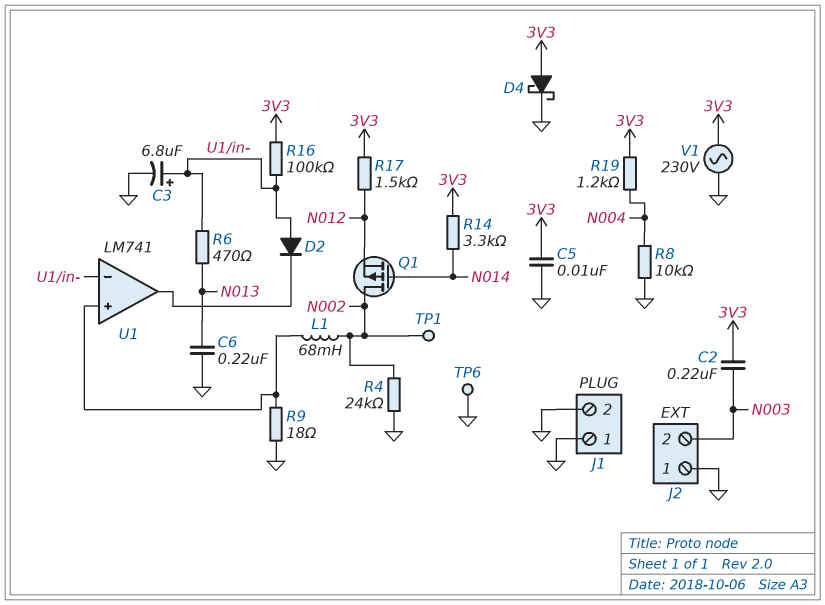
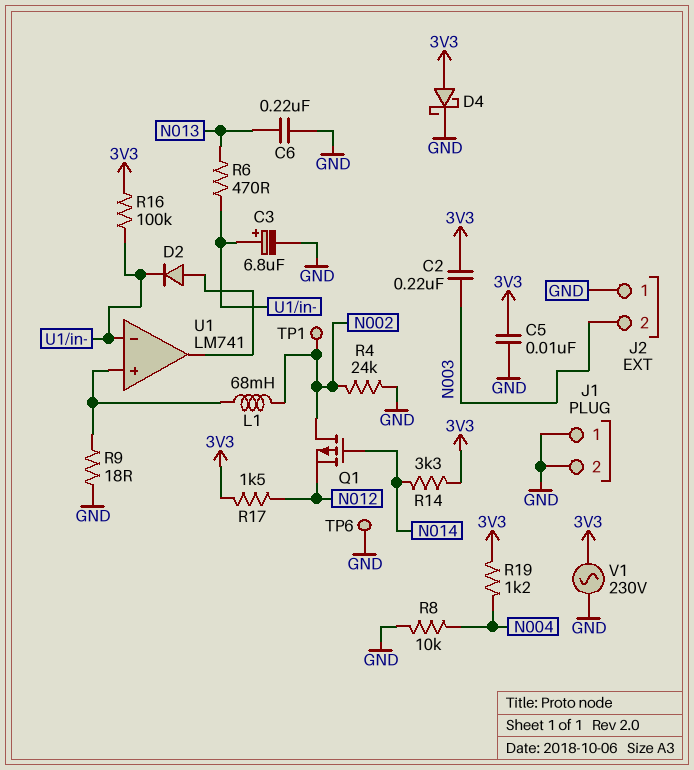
D2: diode (A U1/in-, K U1/out) -> diode (A U1/out, K U1/in-)

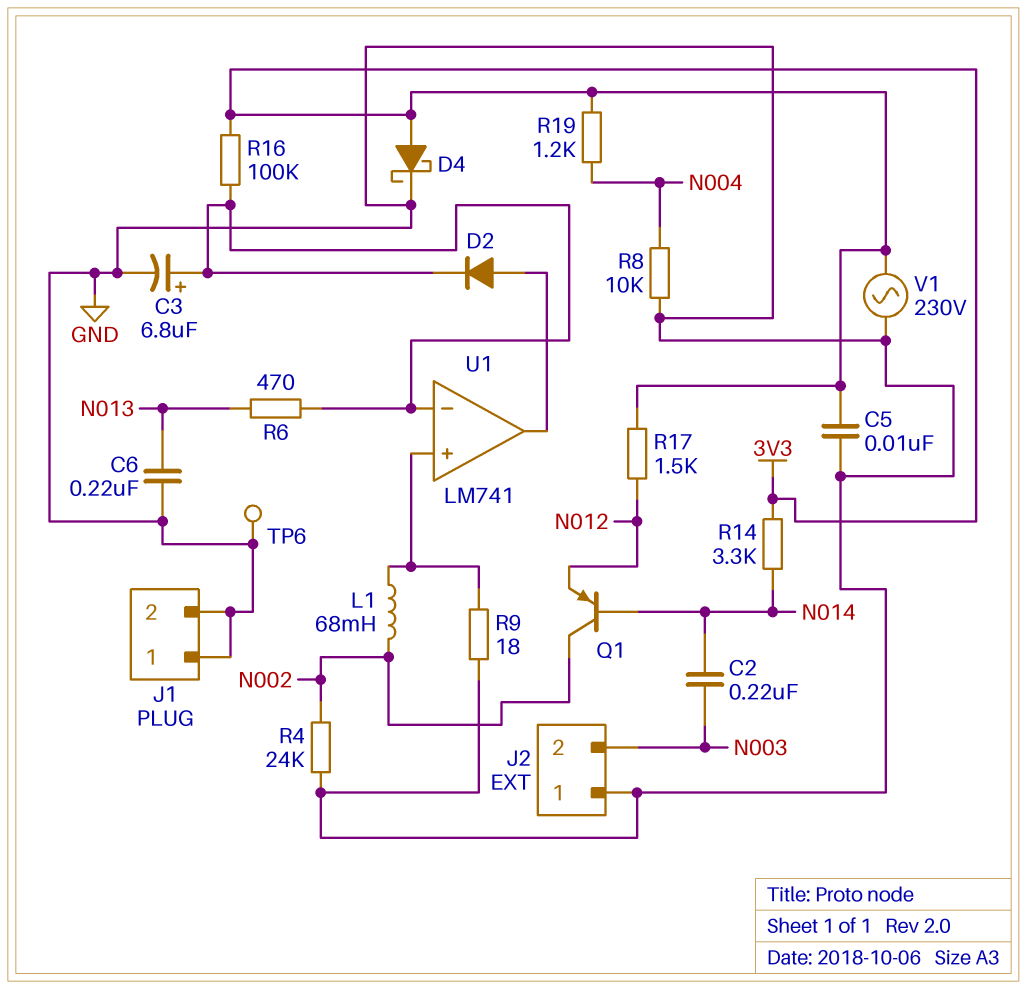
C2: 220nF (3V3, N003) -> 220nF (N003, N014)
Q1: PMOS (G N014, D N002, S N012) -> PNP (B N014, C N002, E N012)
TP1: test point (N002) -> none

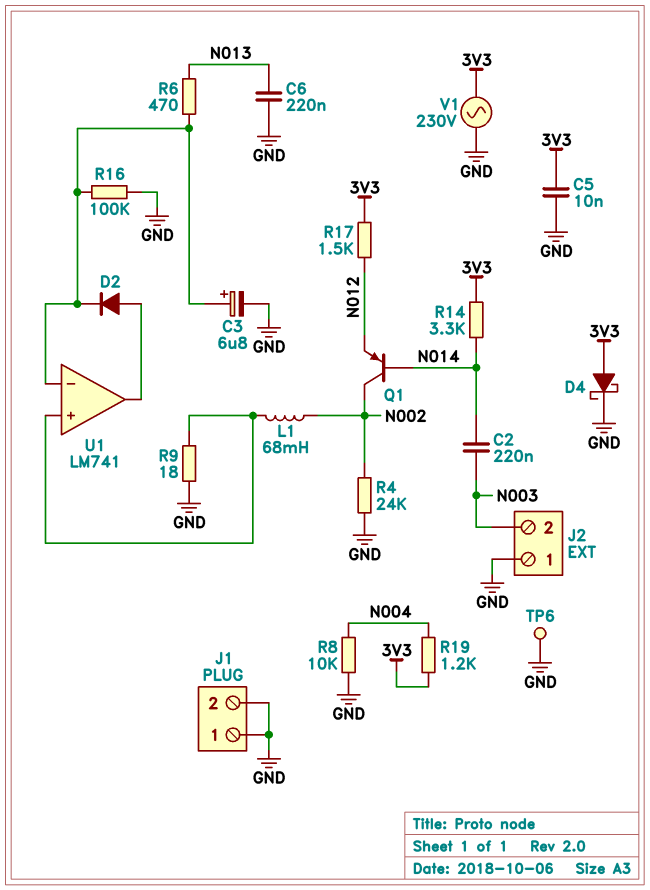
R16: 100k (3V3, U1/in-) -> 100k (GND, U1/in-)

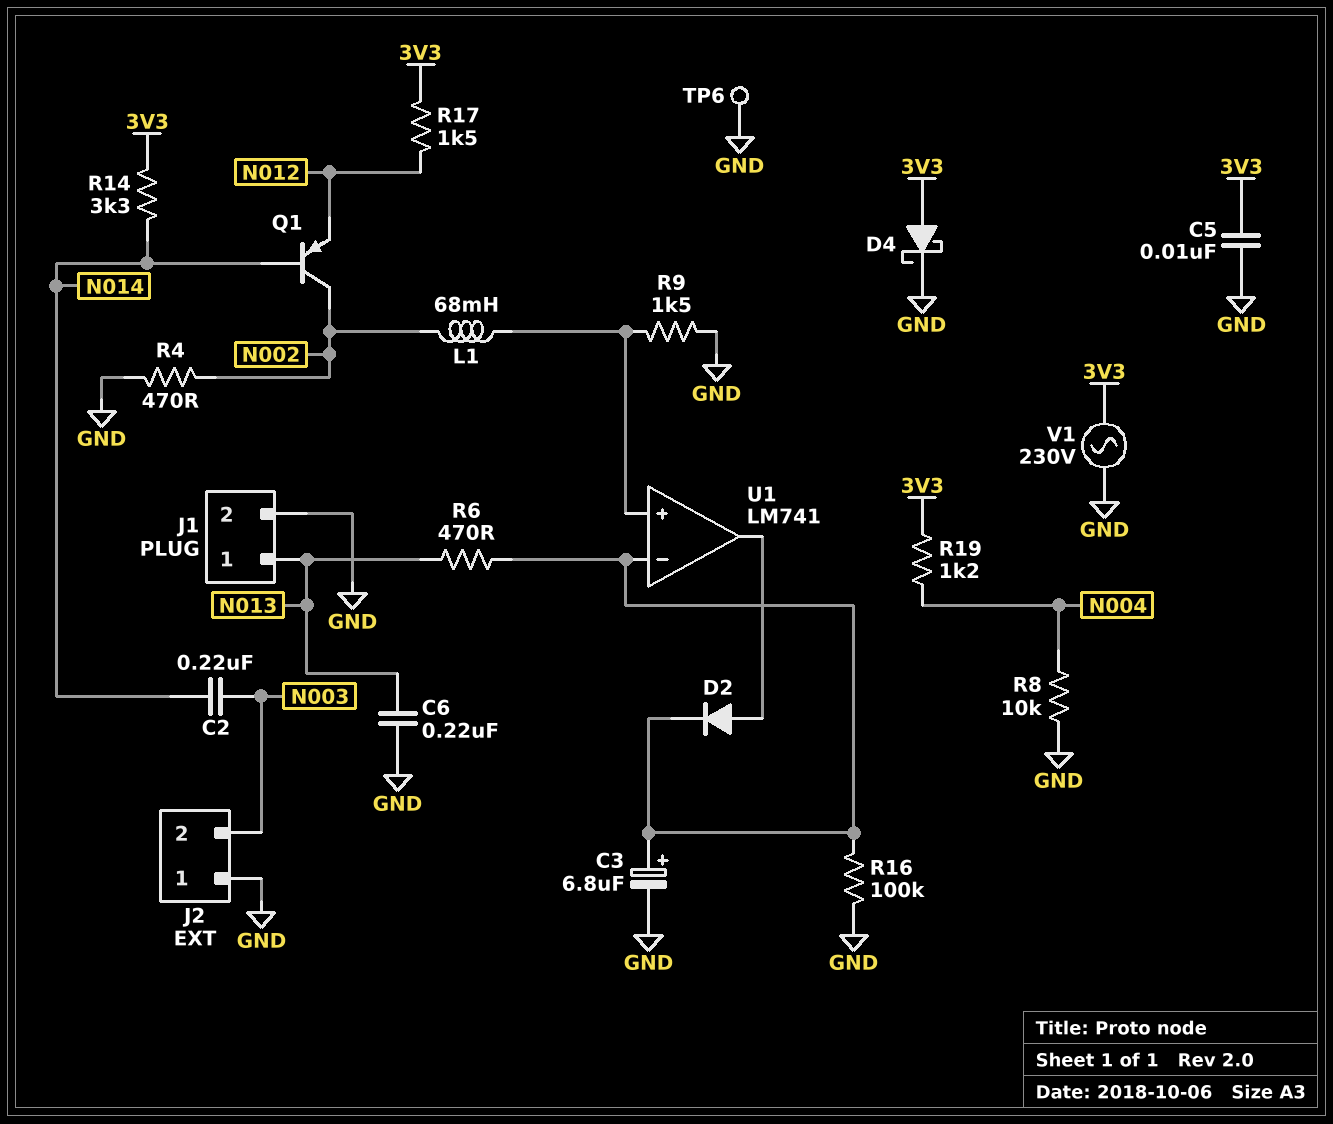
J1 pin 1: GND -> N013
R4: 24k (GND, N002) -> 470 (GND, N002)
R9: 18 (GND, U1/in+) -> 1.5k (GND, U1/in+)

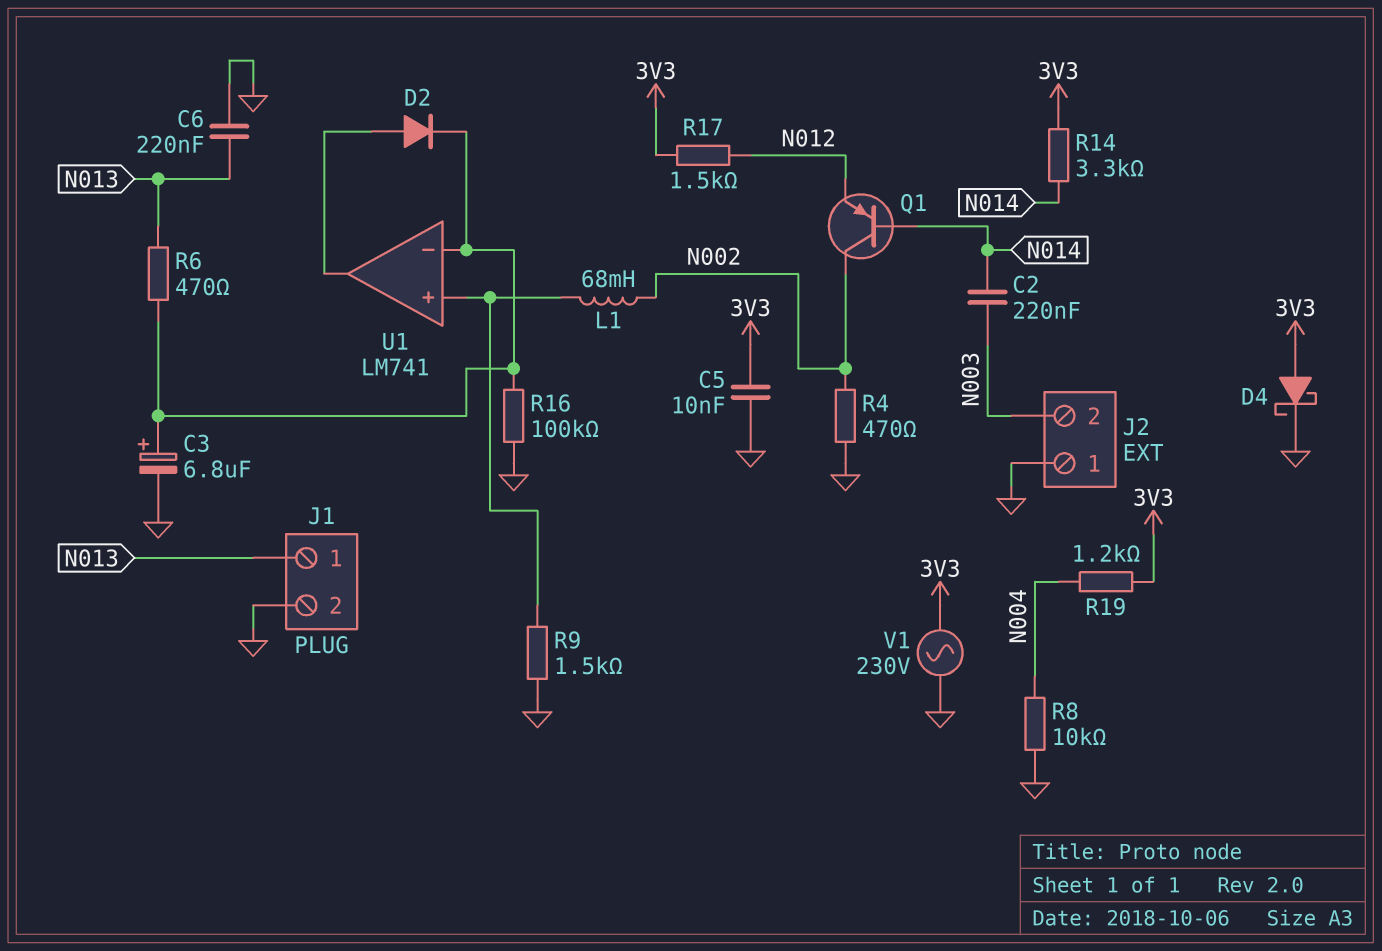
TP6: test point (GND) -> none

